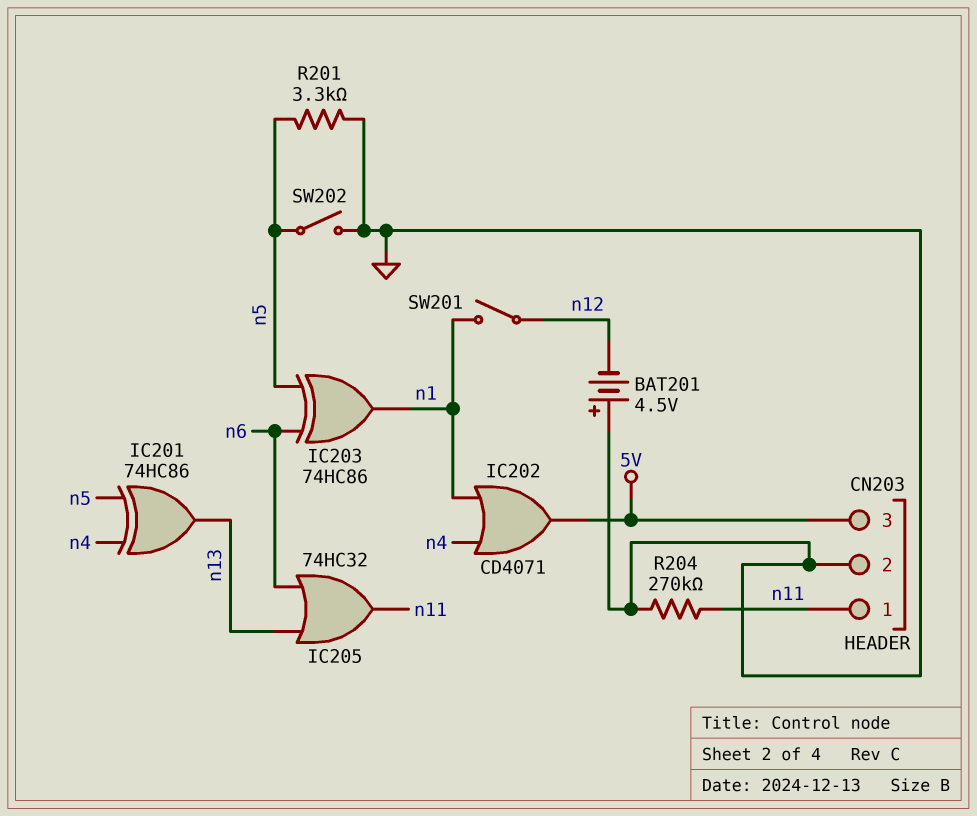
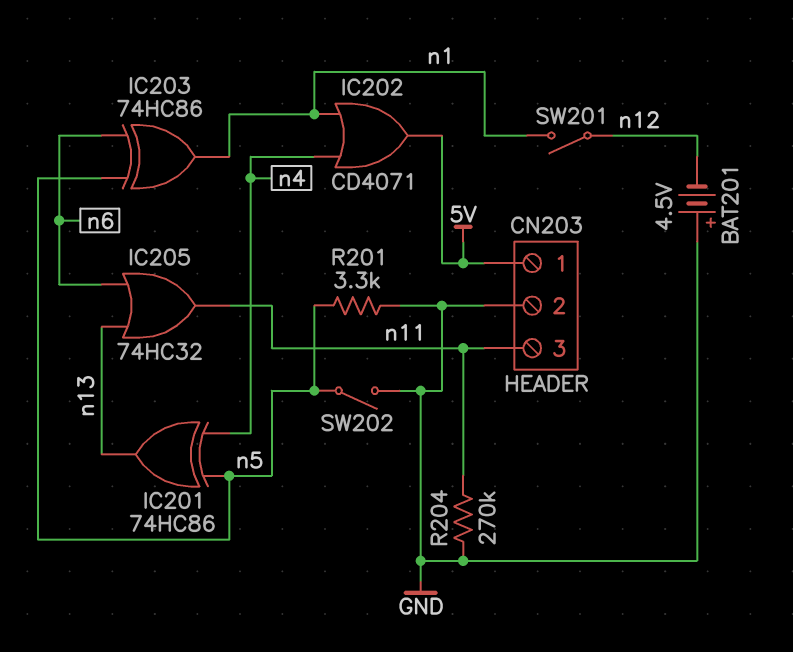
CN203 pin 1: n11 -> 5V
CN203 pin 3: 5V -> n11

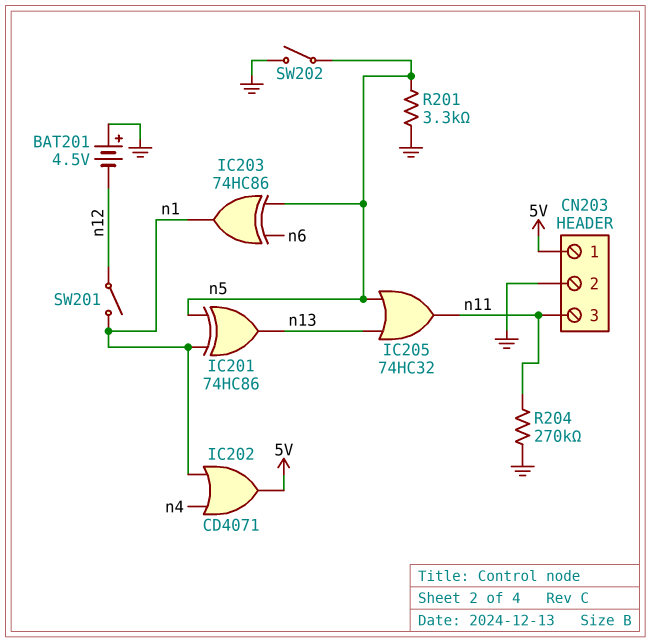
IC201: XOR 74HC86 (in n4, in n5, out n13) -> XOR 74HC86 (in n1, in n5, out n13)
IC205: OR 74HC32 (in n6, in n13, out n11) -> OR 74HC32 (in n5, in n13, out n11)

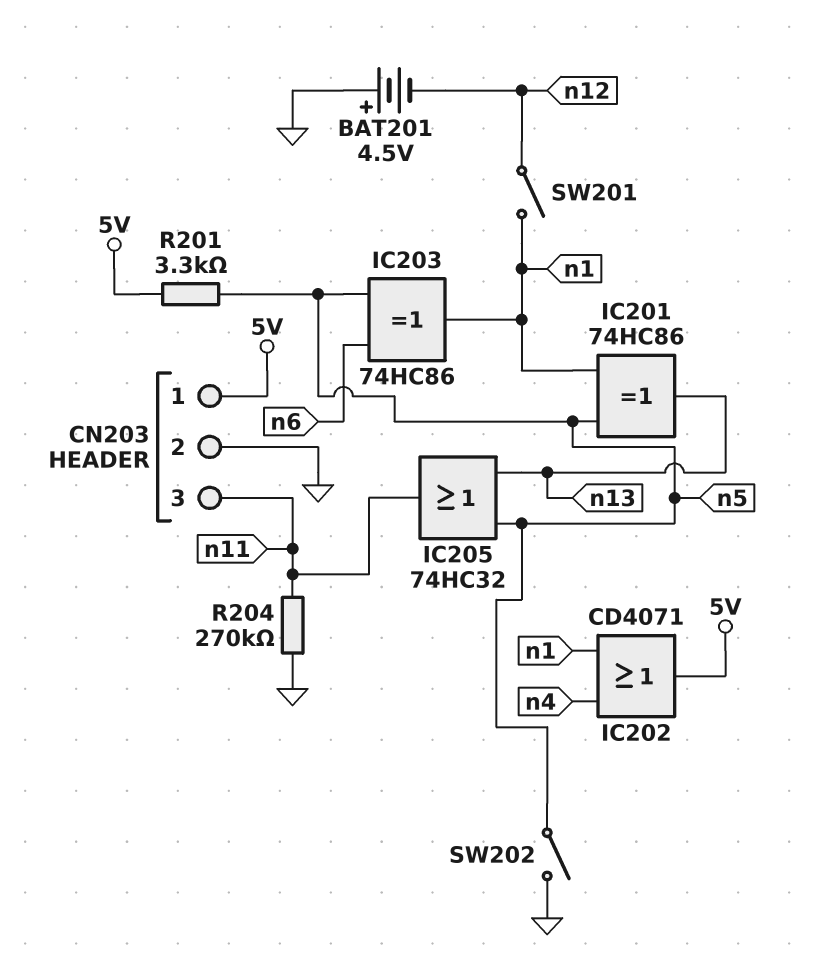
R201: 3.3k (GND, n5) -> 3.3k (5V, n5)

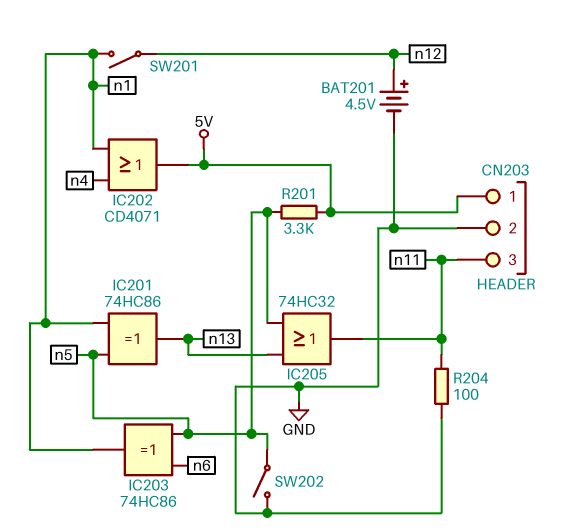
BAT201: 4.5V (plus GND, minus n12) -> 4.5V (plus n12, minus GND)
R204: 270k (GND, n11) -> 100 (GND, n11)

